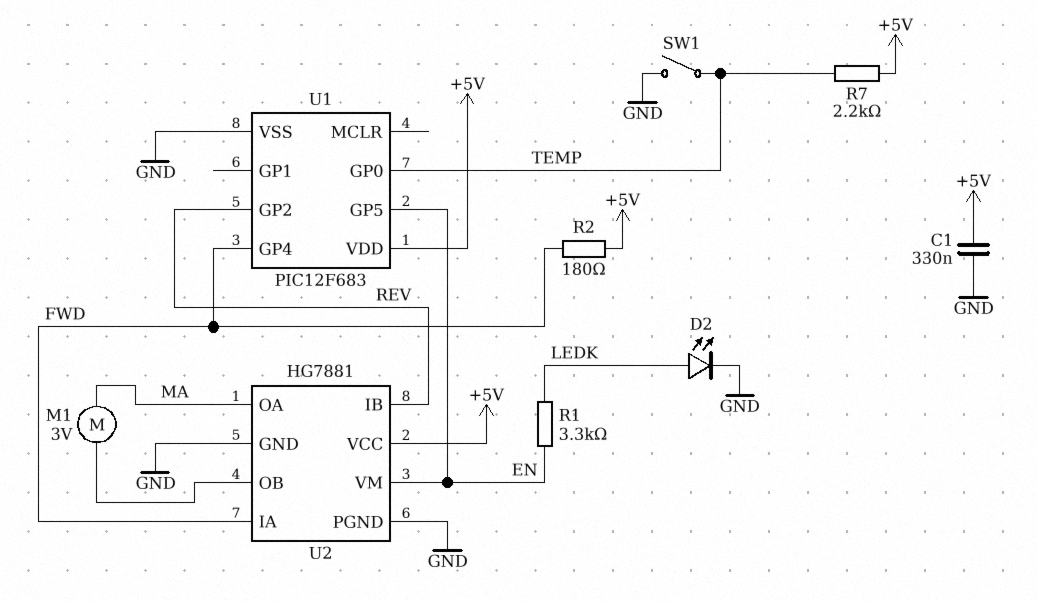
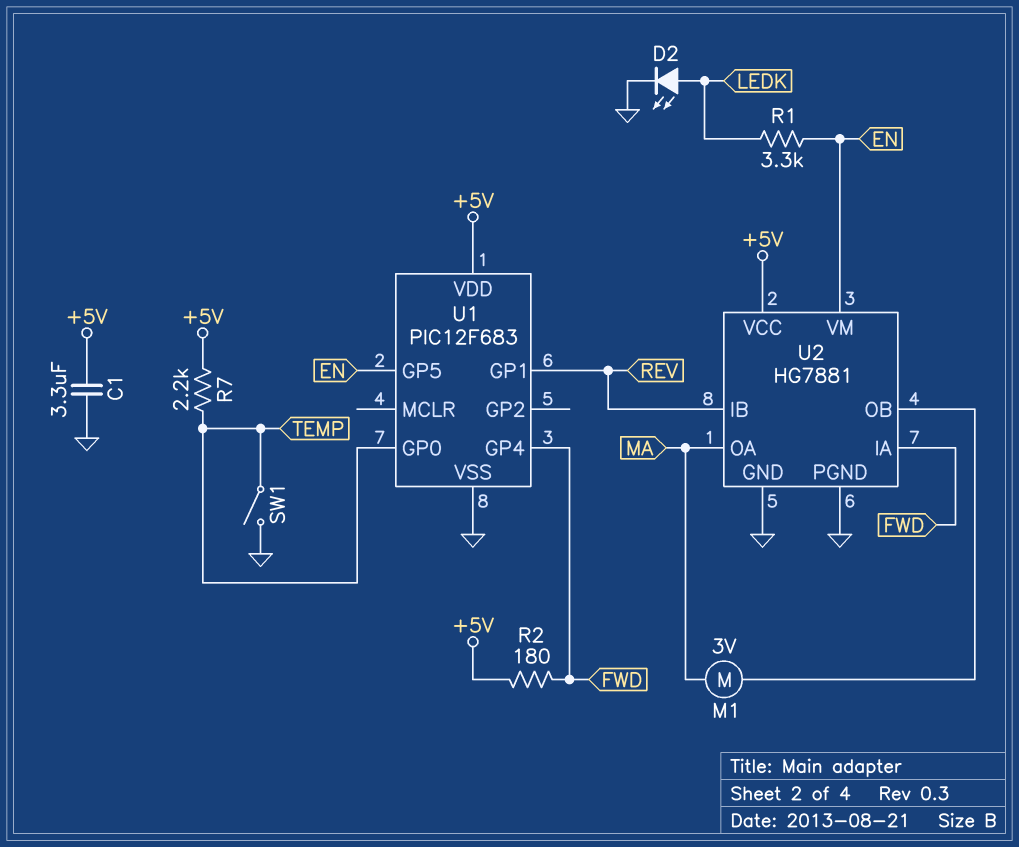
C1: 330nF (+5V, GND) -> 3.3uF (+5V, GND)
U1 pin GP1: none -> REV
U1 pin GP2: REV -> none

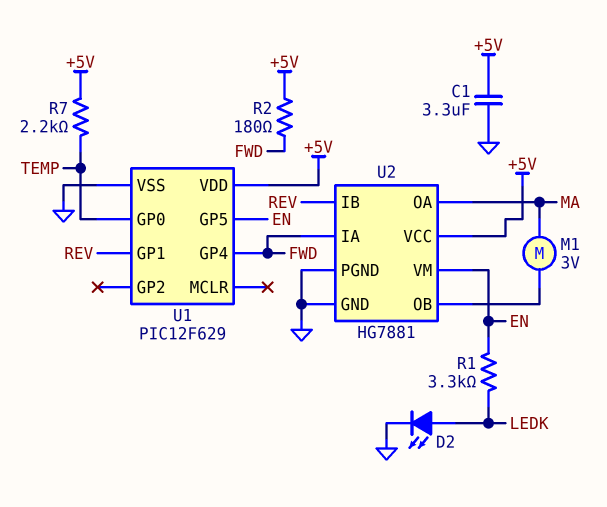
SW1: switch (GND, TEMP) -> none
U1: PIC12F683 -> PIC12F629

